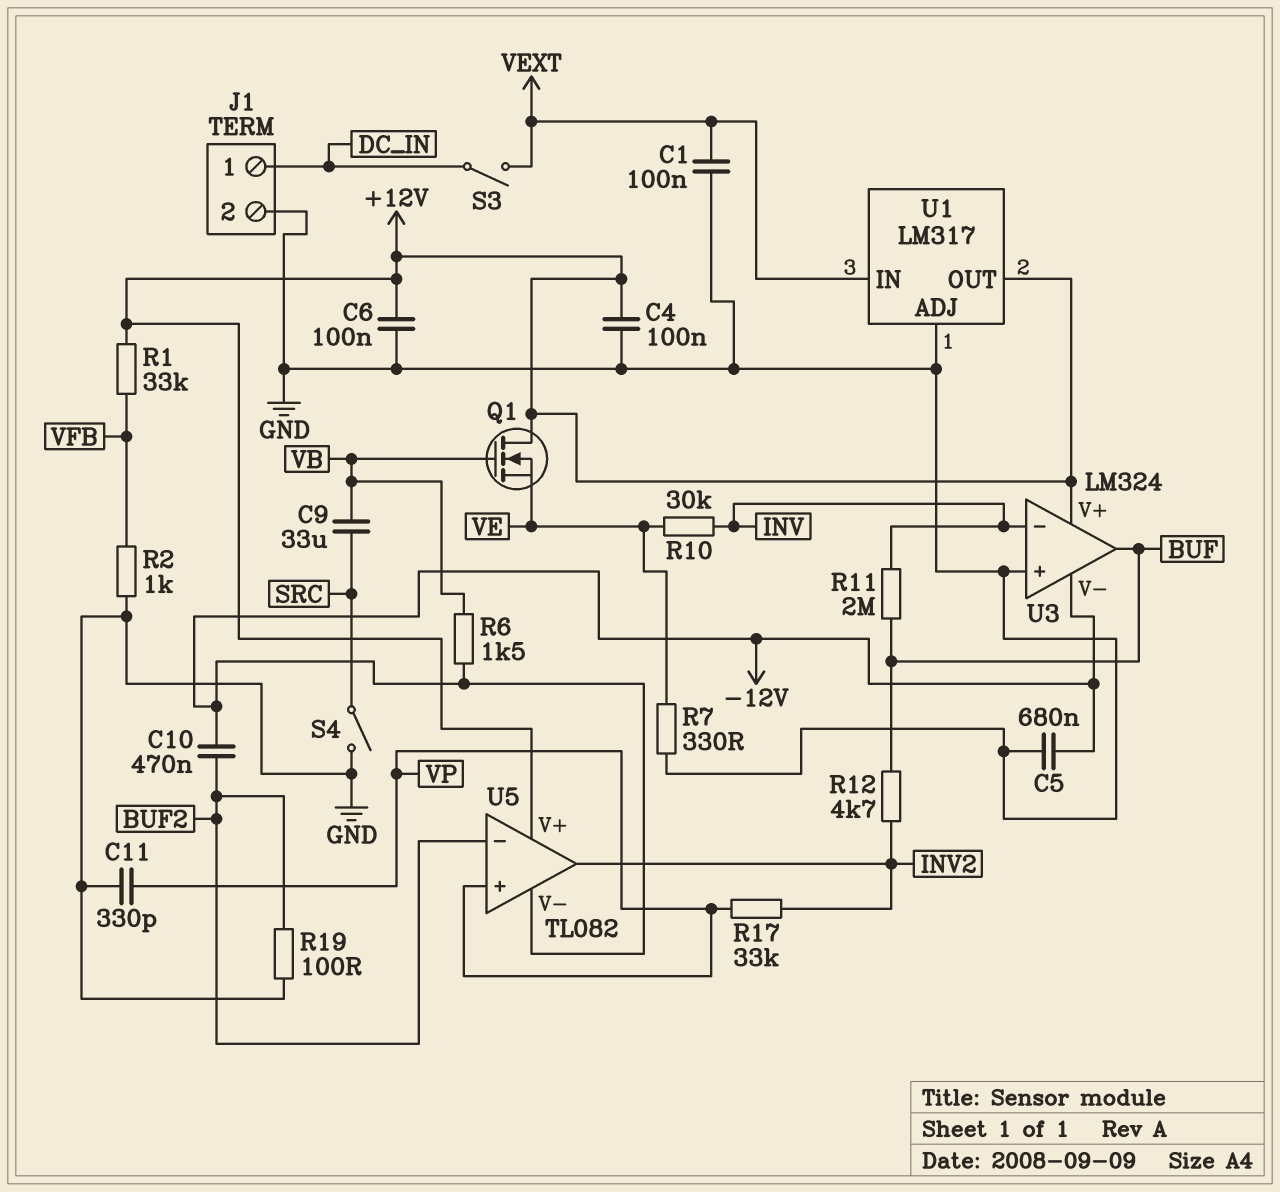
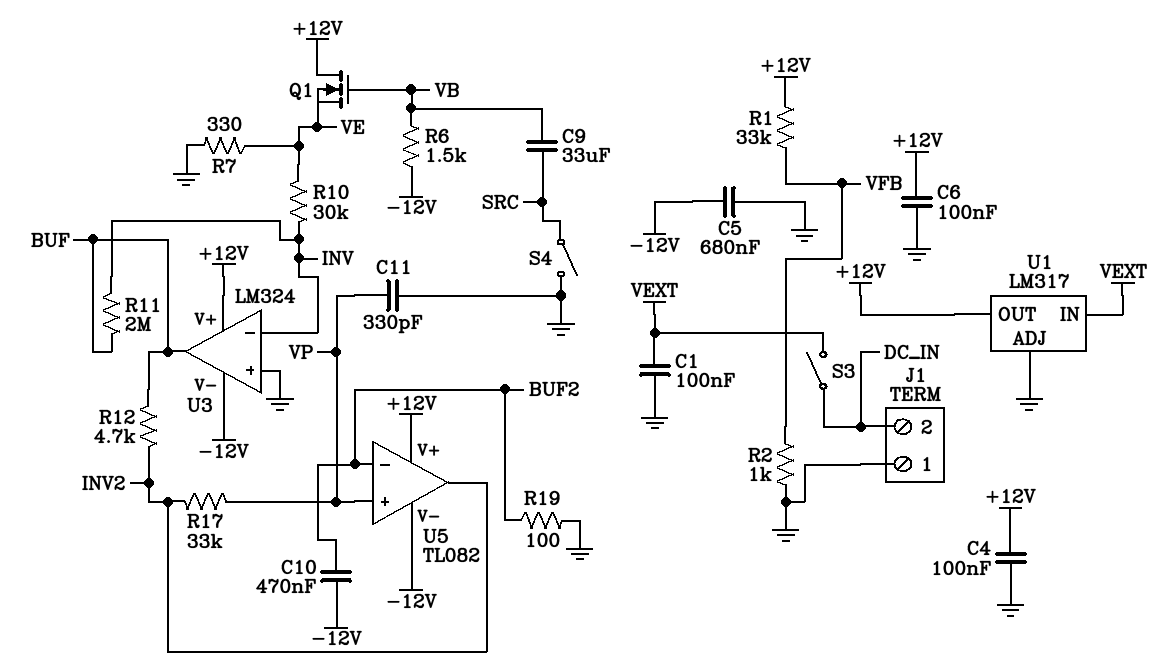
J1 pin 1: DC_IN -> GND
J1 pin 2: GND -> DC_IN

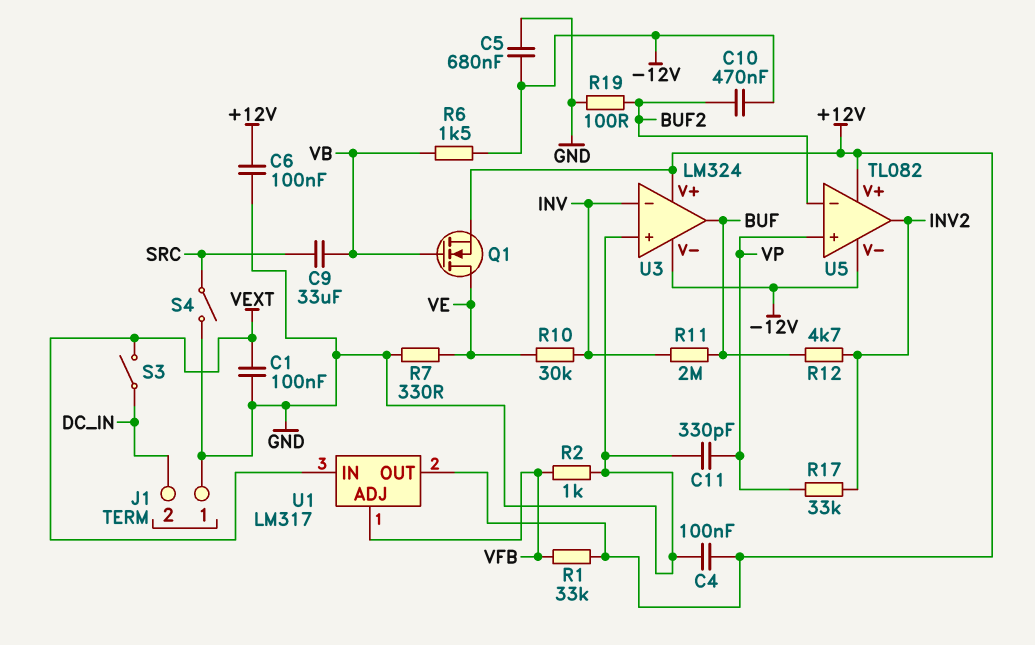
Q1: NMOS (G VB, D +12V, S VE) -> NMOS (G VB, D VE, S +12V)
U1 pin ADJ: GND -> VFB

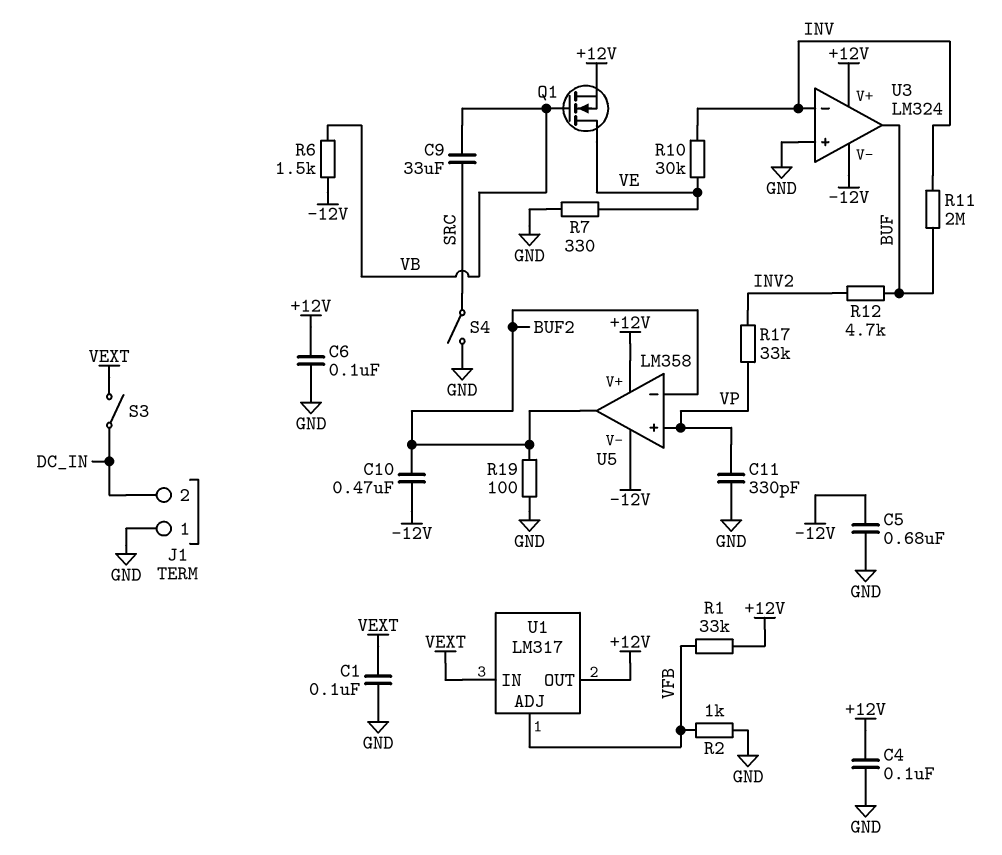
U5: TL082 -> LM358
U5 pin out: INV2 -> BUF2

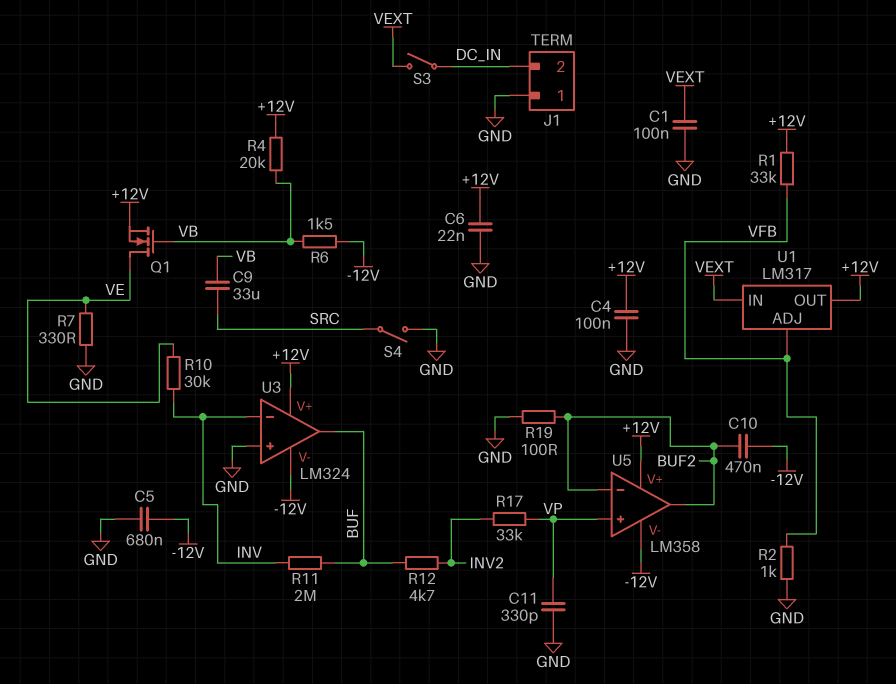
C6: 100nF (+12V, GND) -> 22nF (+12V, GND)
R4: none -> 20k (+12V, VB)

